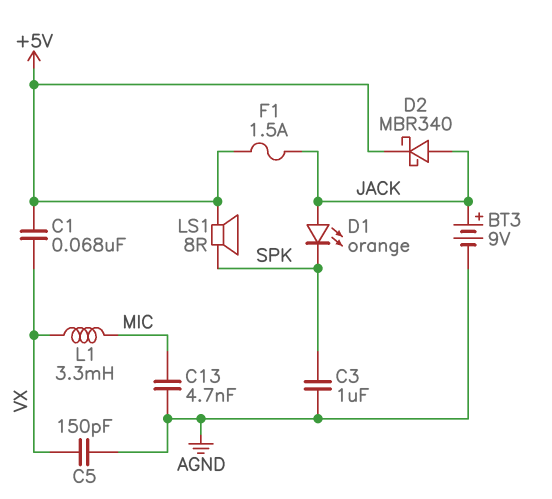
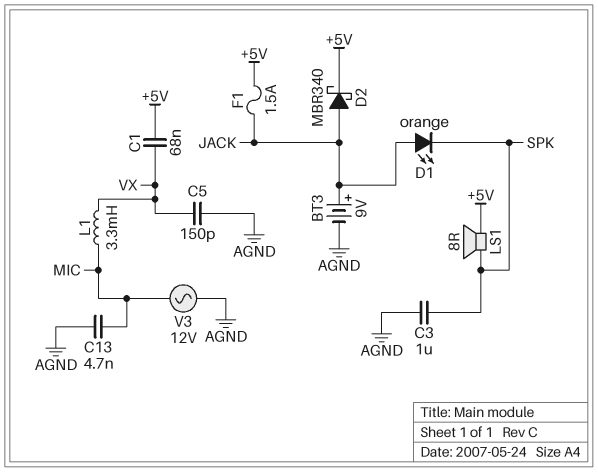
V3: none -> AC 12V (AGND, MIC)

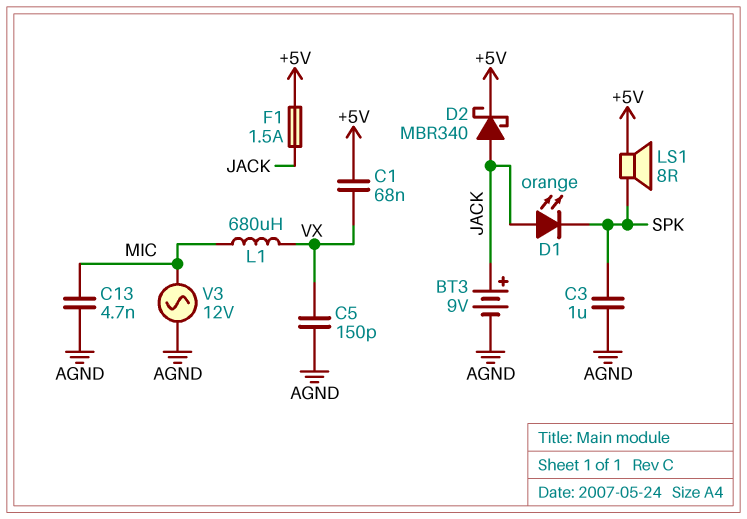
L1: 3.3mH (MIC, VX) -> 680uH (MIC, VX)

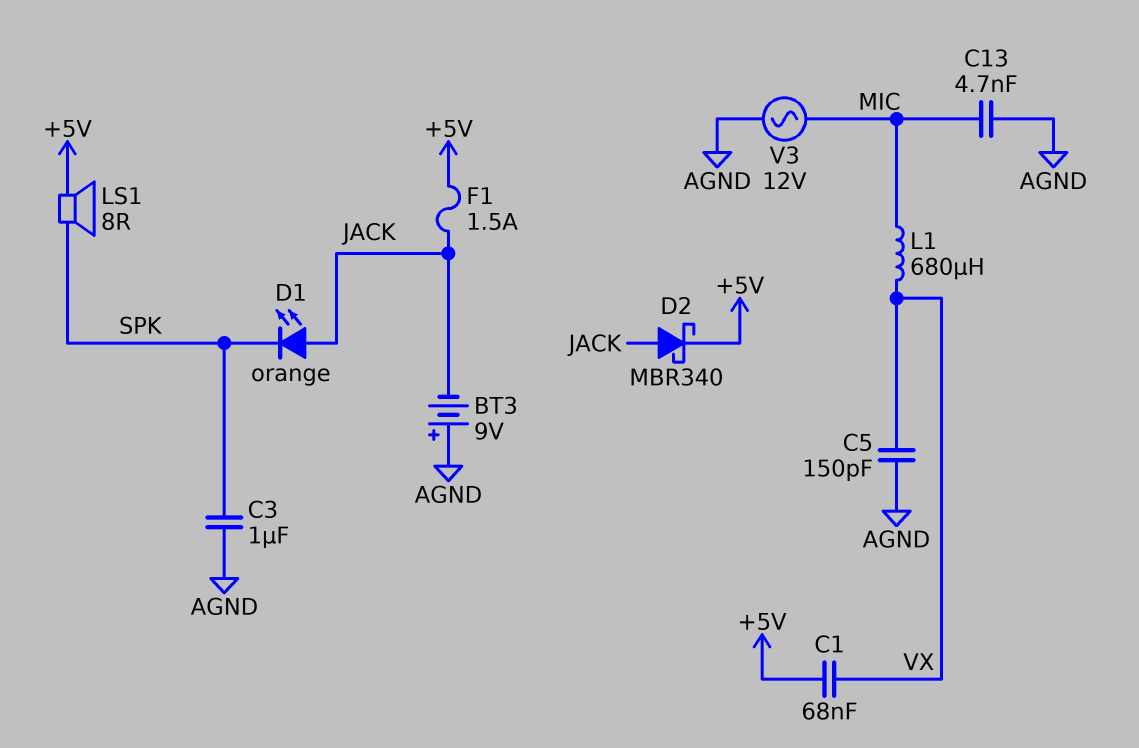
BT3: 9V (plus JACK, minus AGND) -> 9V (plus AGND, minus JACK)

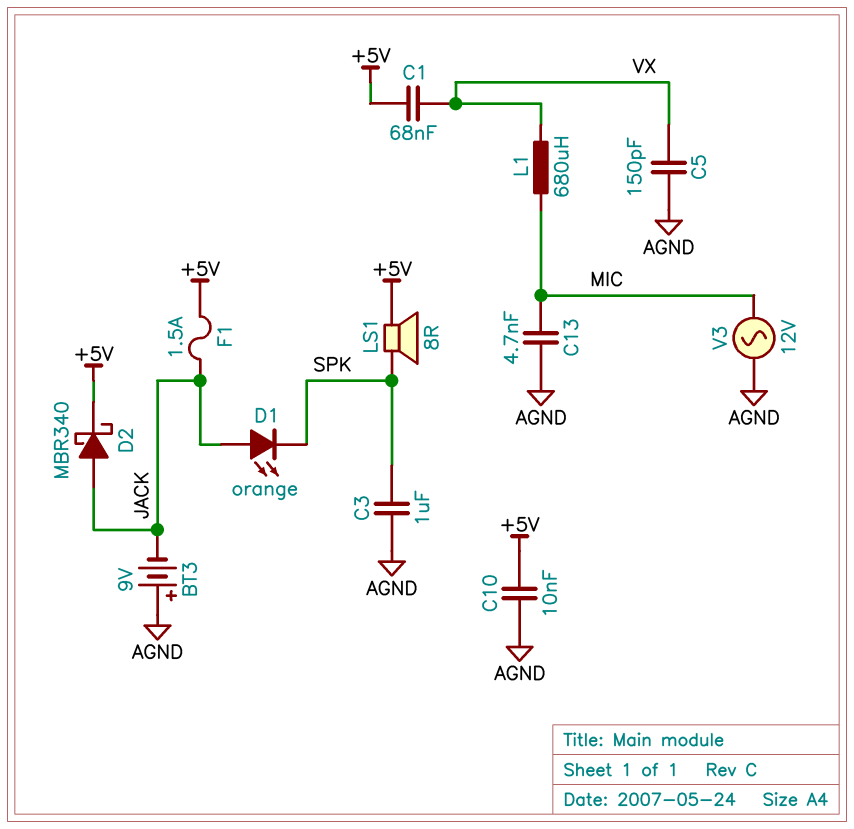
C10: none -> 10nF (+5V, AGND)

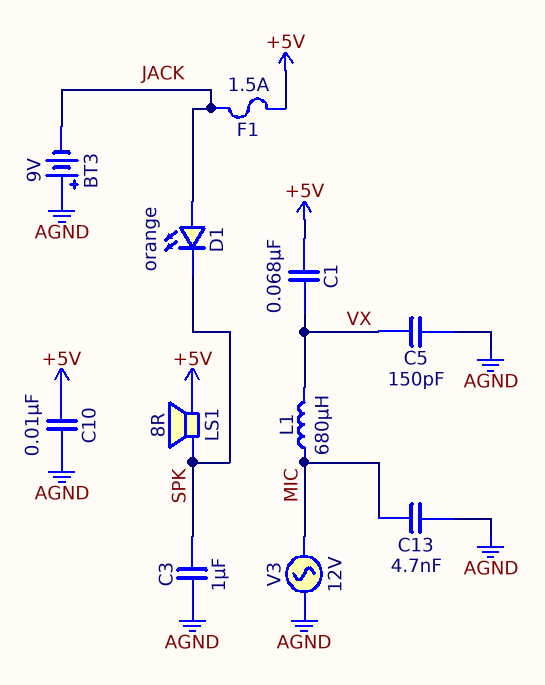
D2: schottky MBR340 (A JACK, K +5V) -> none

